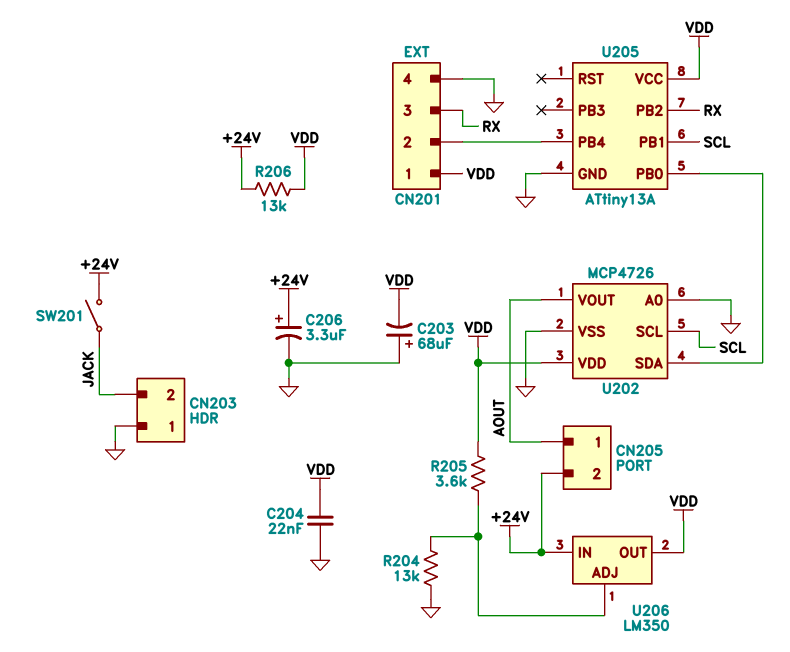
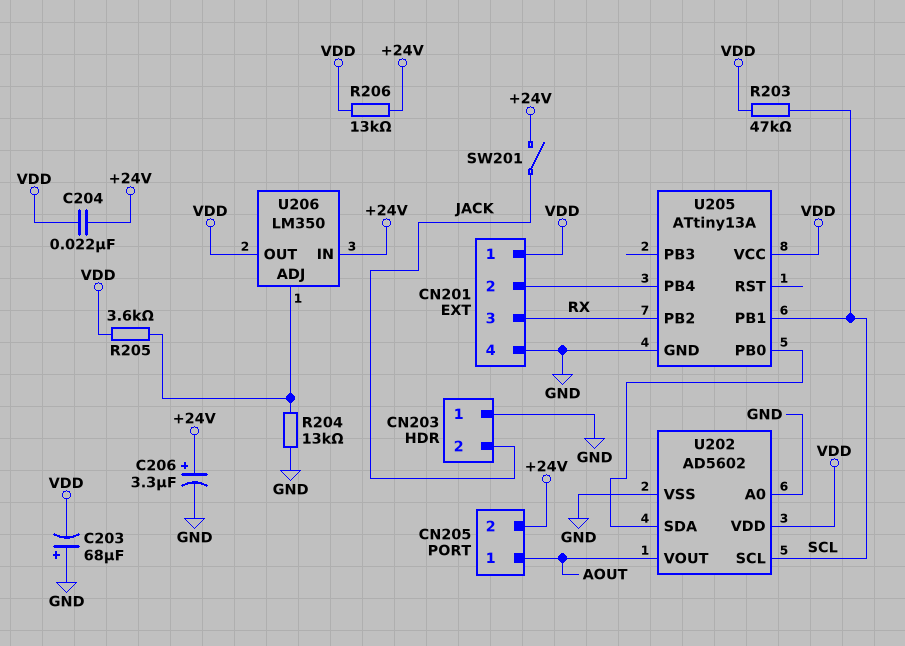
C204: 22nF (GND, VDD) -> 22nF (+24V, VDD)
R203: none -> 47k (SCL, VDD)
U202: MCP4726 -> AD5602

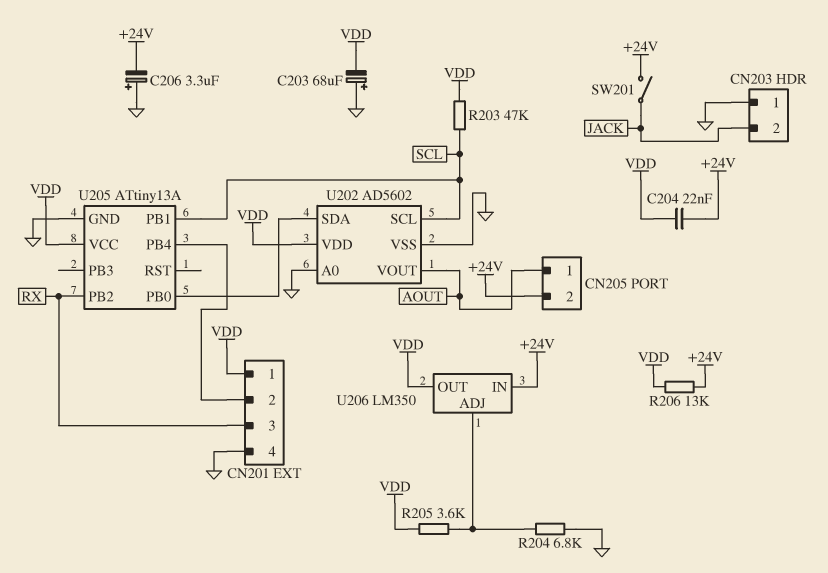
C206: 3.3uF (plus +24V, minus GND) -> 3.3uF (plus GND, minus +24V)
R204: 13k (GND, U206/ADJ) -> 6.8k (GND, U206/ADJ)

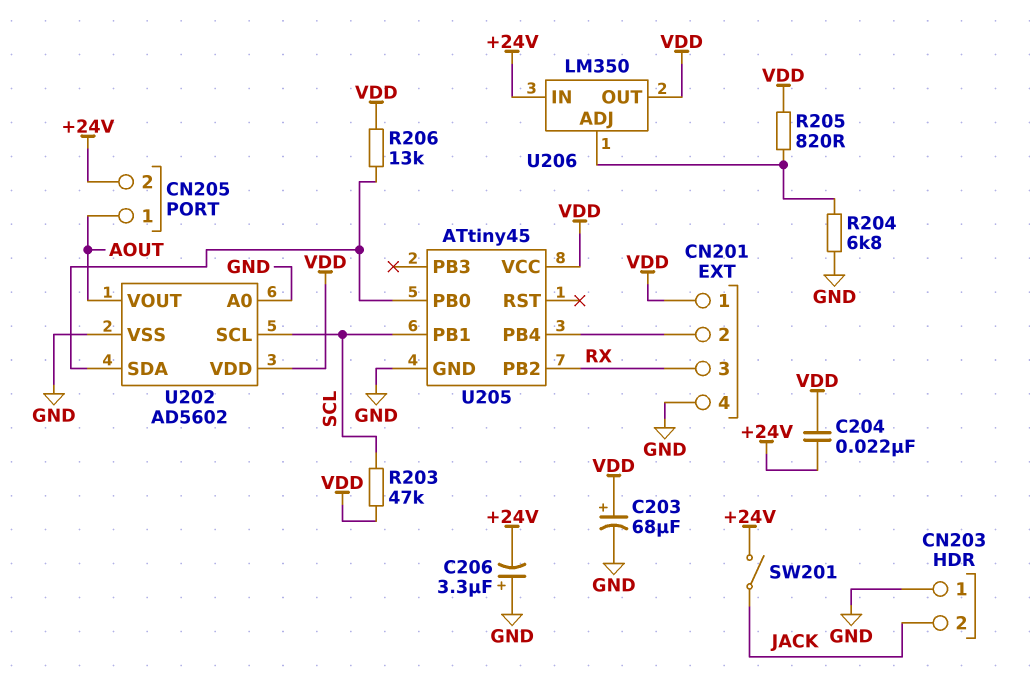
C203: 68uF (plus GND, minus VDD) -> 68uF (plus VDD, minus GND)
R205: 3.6k (U206/ADJ, VDD) -> 820 (U206/ADJ, VDD)
R206: 13k (+24V, VDD) -> 13k (U202/SDA, VDD)
U205: ATtiny13A -> ATtiny45

